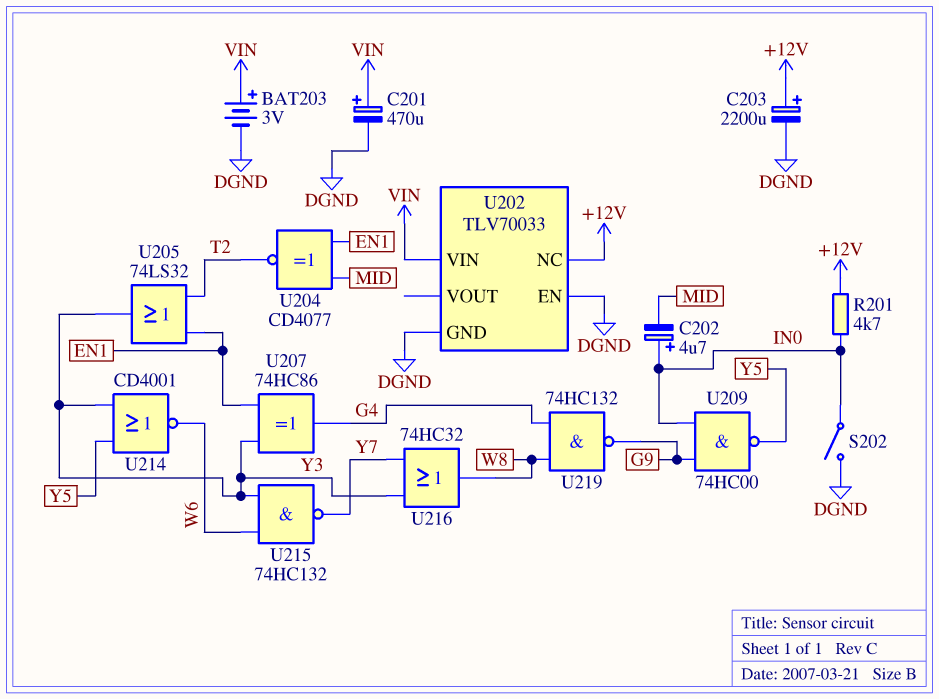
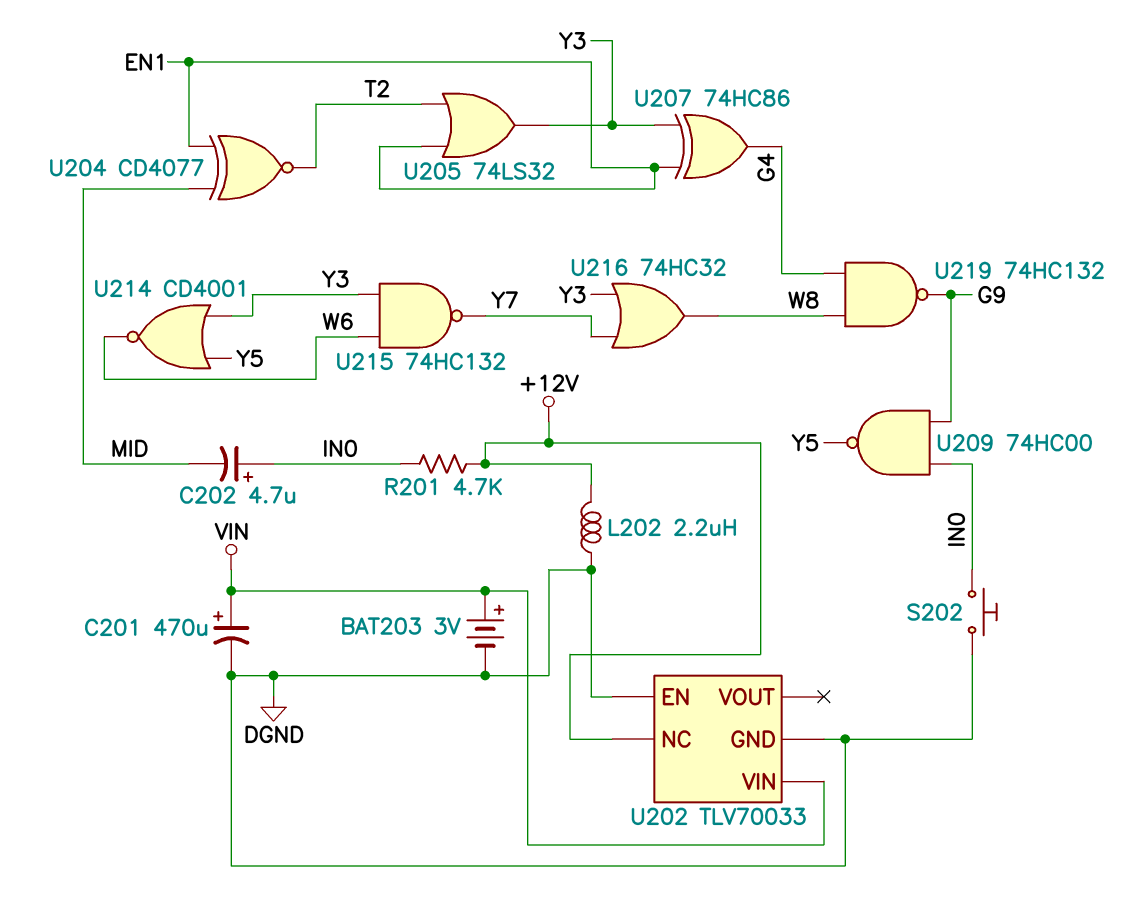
C203: 2200uF (plus +12V, minus DGND) -> none
L202: none -> 2.2uH (+12V, DGND)
S202: switch (DGND, IN0) -> button (DGND, IN0)

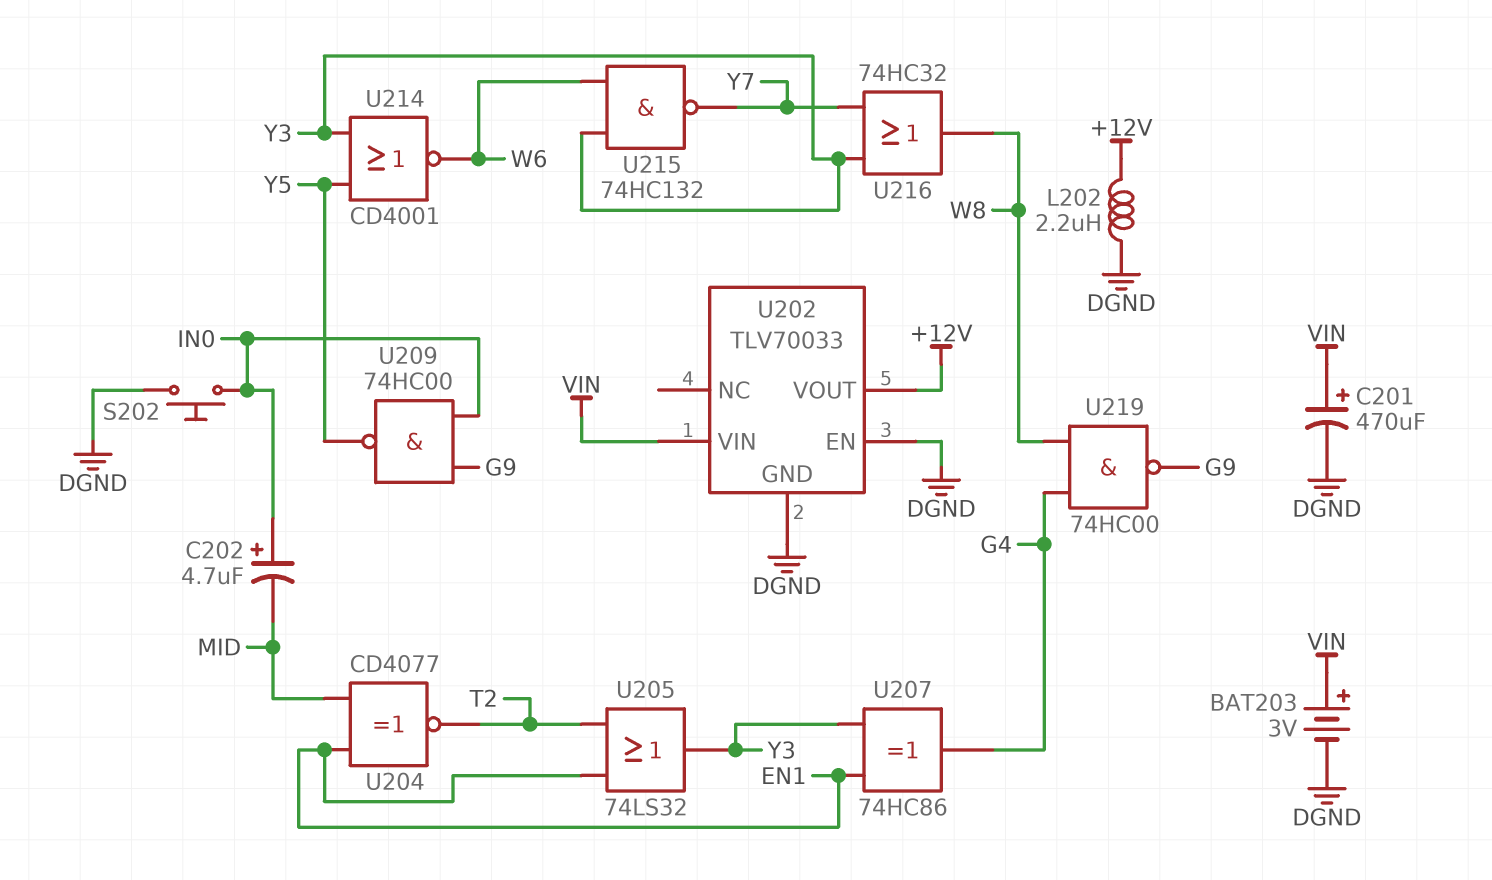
R201: 4.7k (+12V, IN0) -> none
U202 pin NC: +12V -> none
U202 pin VOUT: none -> +12V
U219: NAND 74HC132 (in G4, in W8, out G9) -> NAND 74HC00 (in G4, in W8, out G9)

